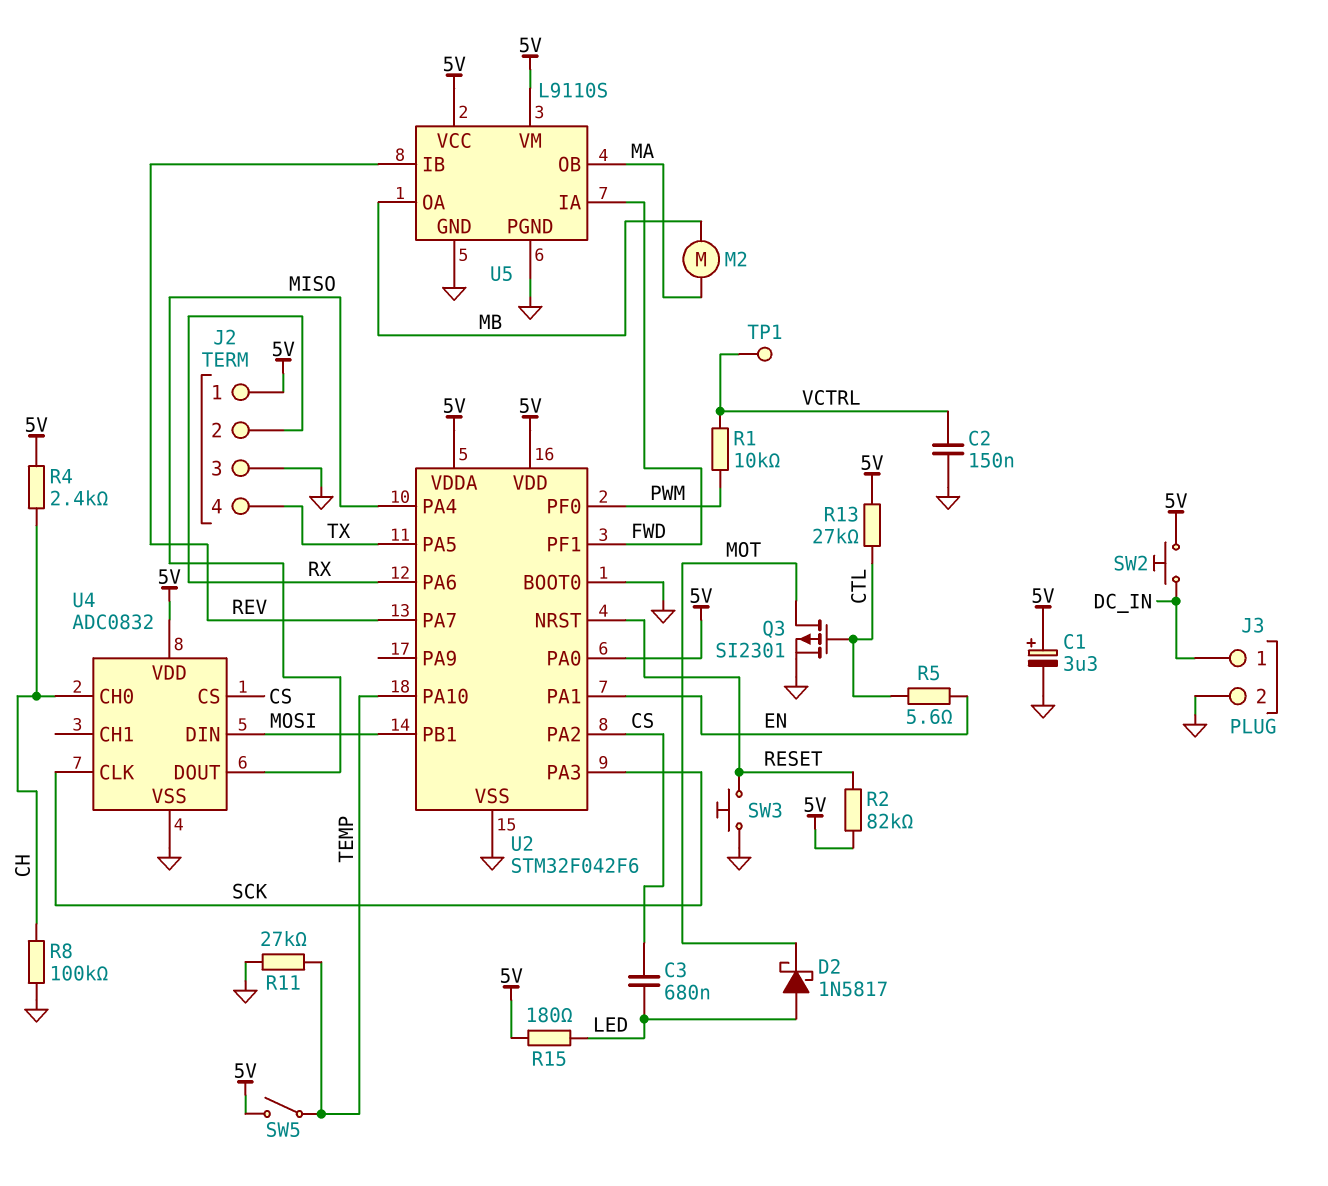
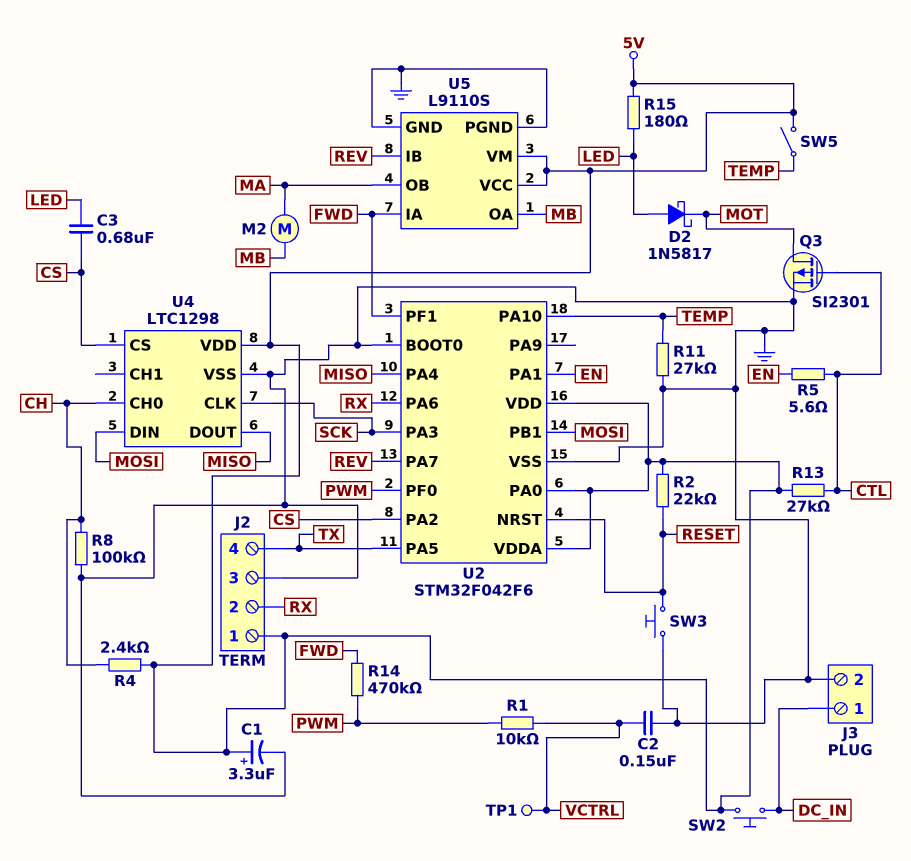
R2: 82k (5V, RESET) -> 22k (5V, RESET)
R14: none -> 470k (FWD, PWM)
U4: ADC0832 -> LTC1298

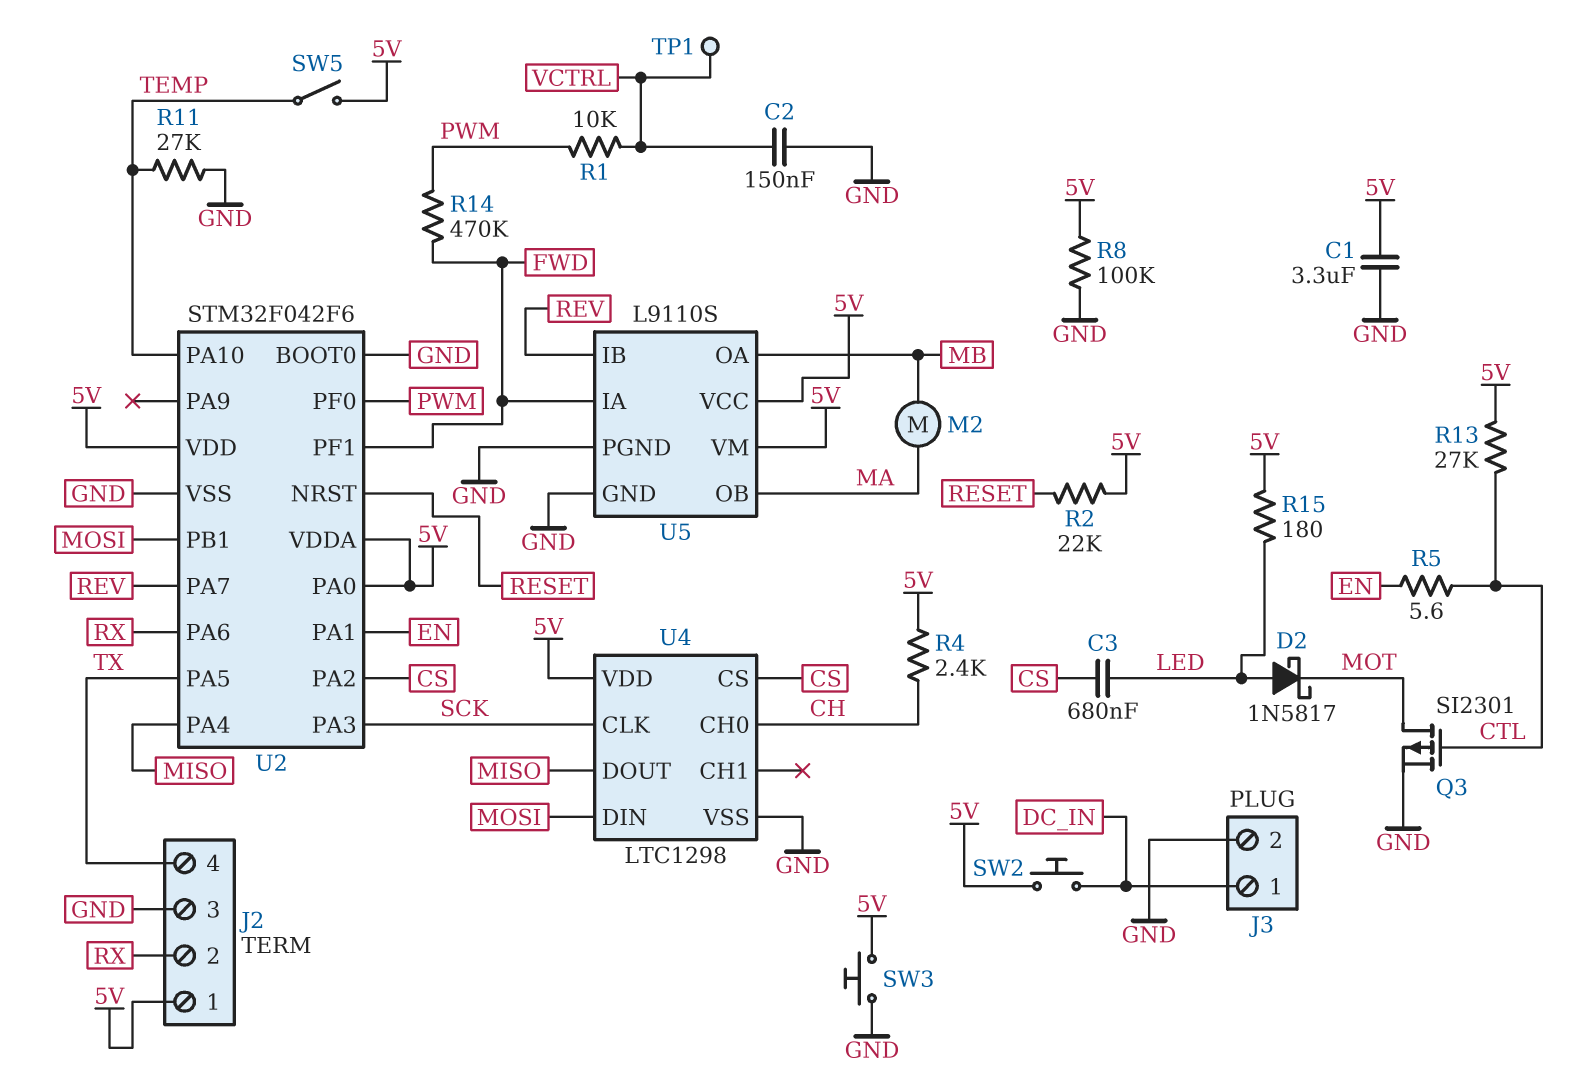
C1: 3.3uF (plus 5V, minus GND) -> 3.3uF (5V, GND)
R8: 100k (CH, GND) -> 100k (5V, GND)
SW3: button (GND, RESET) -> button (5V, GND)

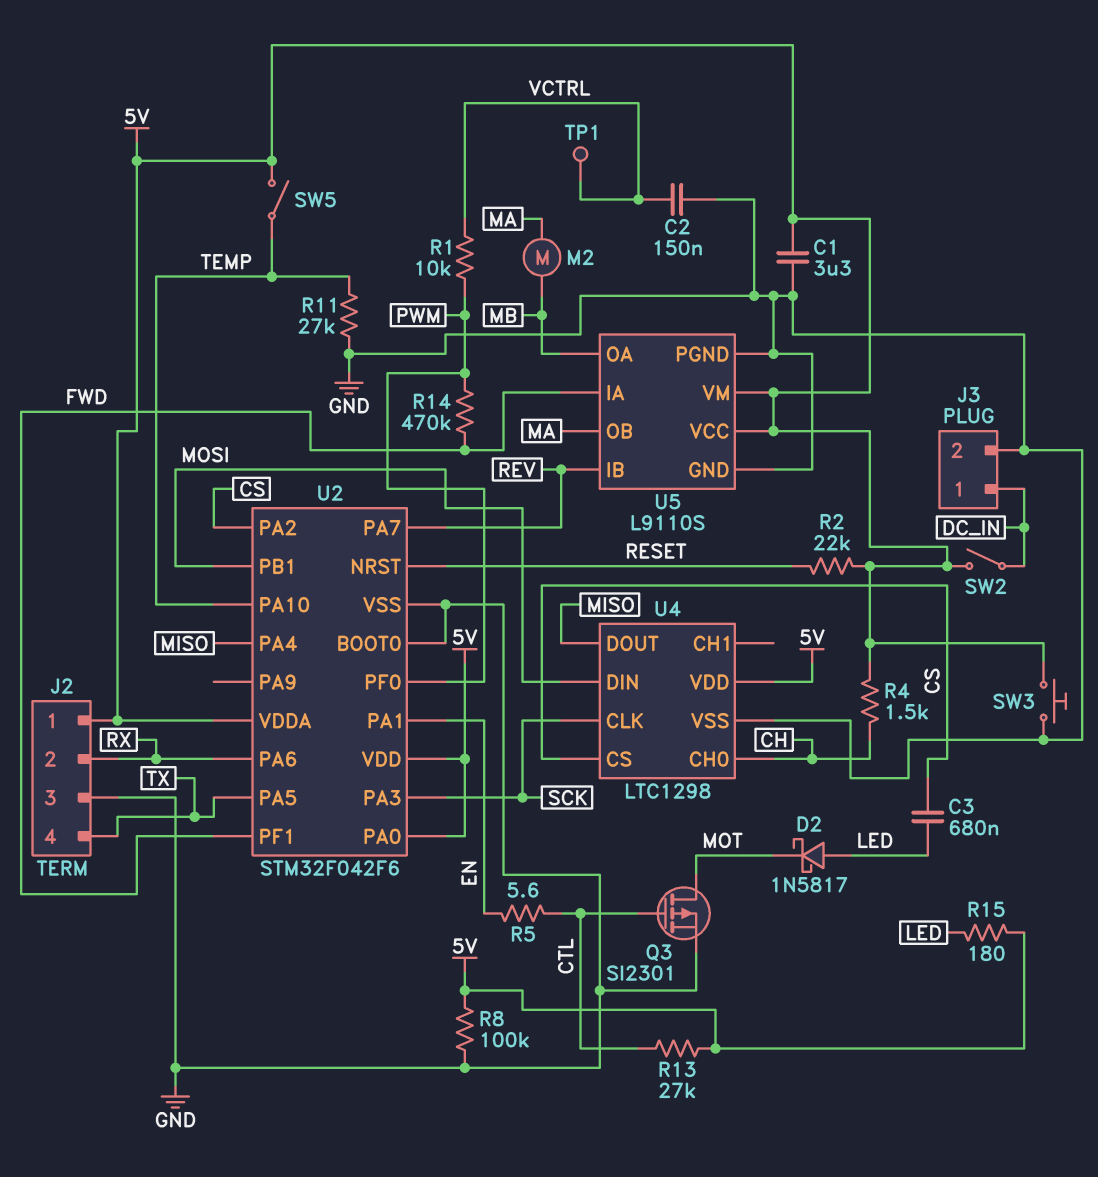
R4: 2.4k (5V, CH) -> 1.5k (5V, CH)
SW2: button (5V, DC_IN) -> switch (5V, DC_IN)

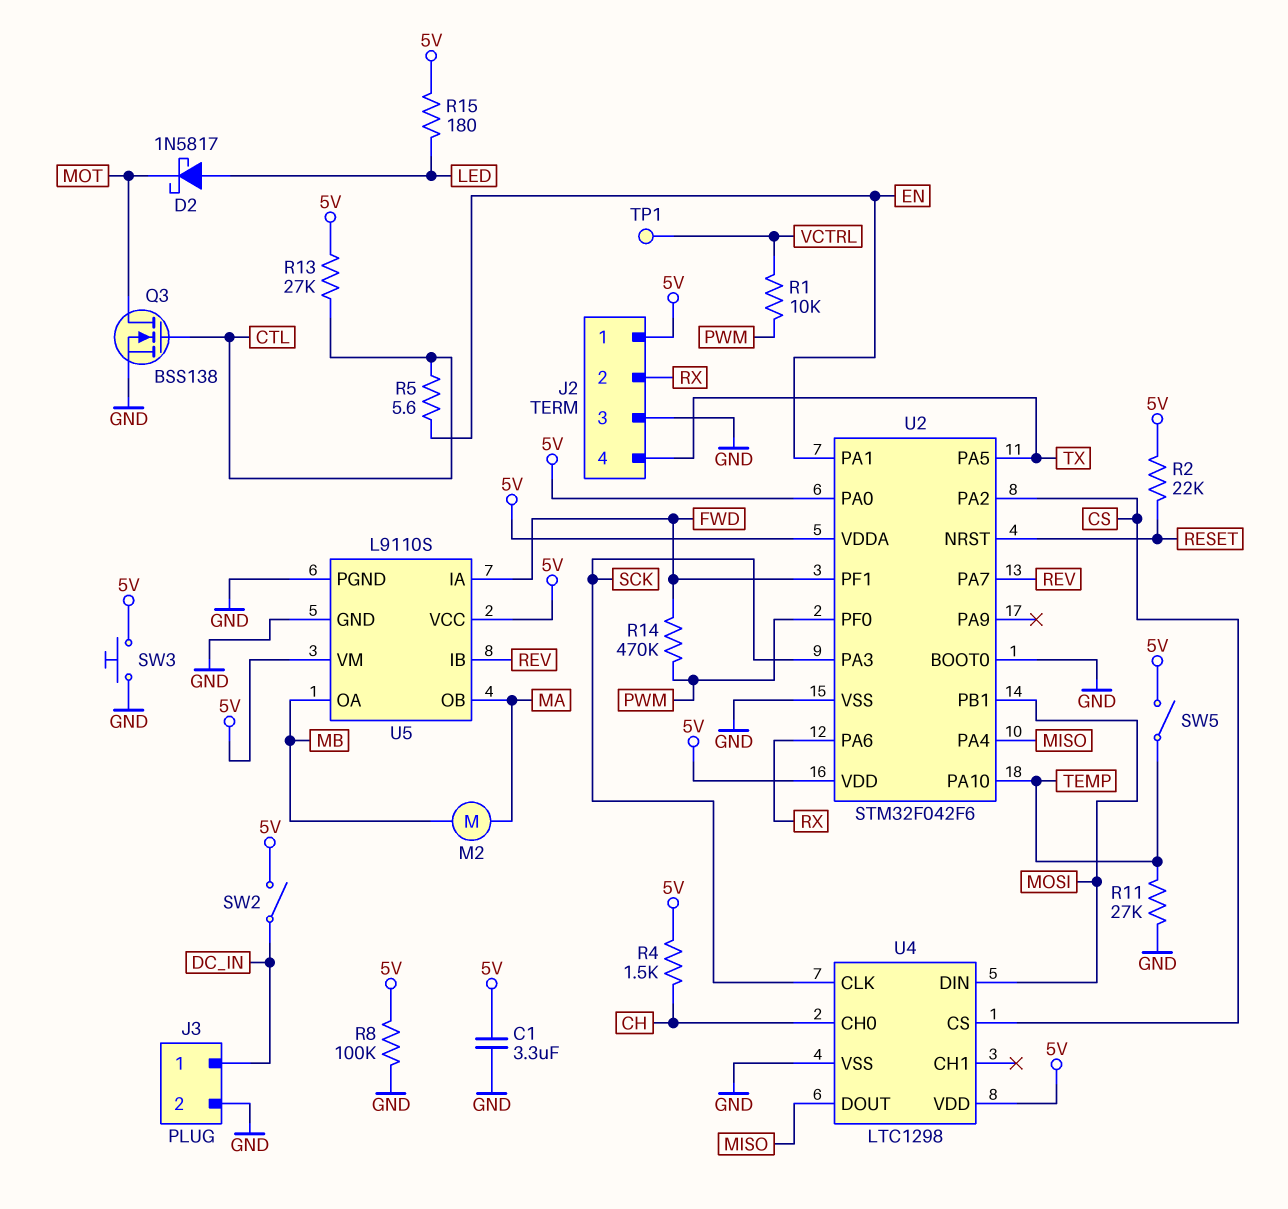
C2: 150nF (GND, VCTRL) -> none
C3: 680nF (CS, LED) -> none
Q3: PMOS SI2301 (G CTL, D MOT, S GND) -> NMOS BSS138 (G CTL, D MOT, S GND)

